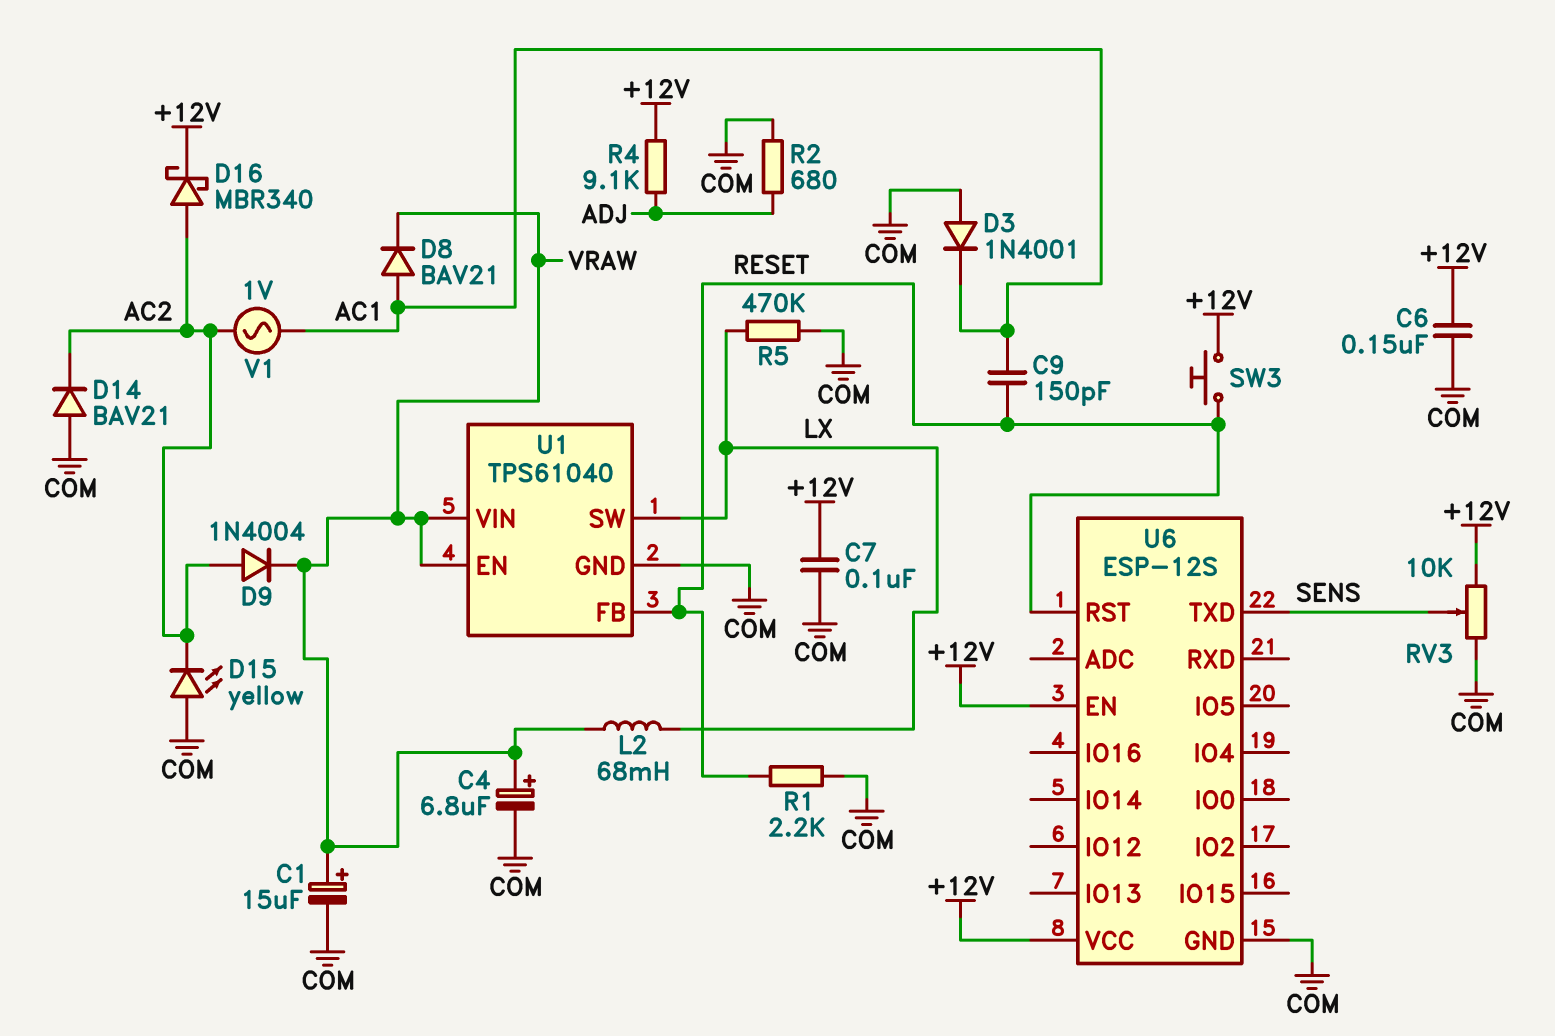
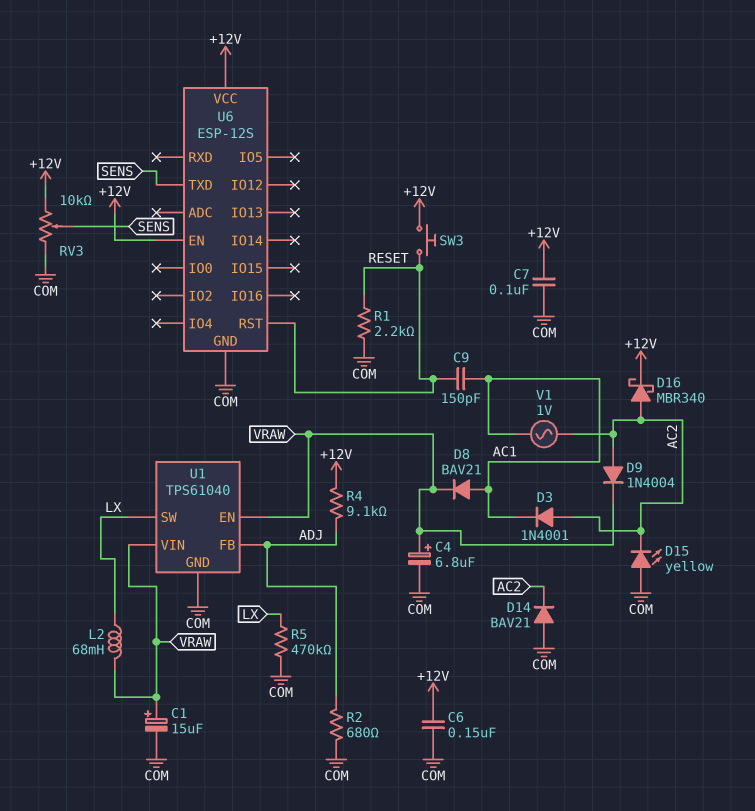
D3: diode 1N4001 (A COM, K AC1) -> diode 1N4001 (A AC2, K AC1)
U1 pin FB: RESET -> ADJ

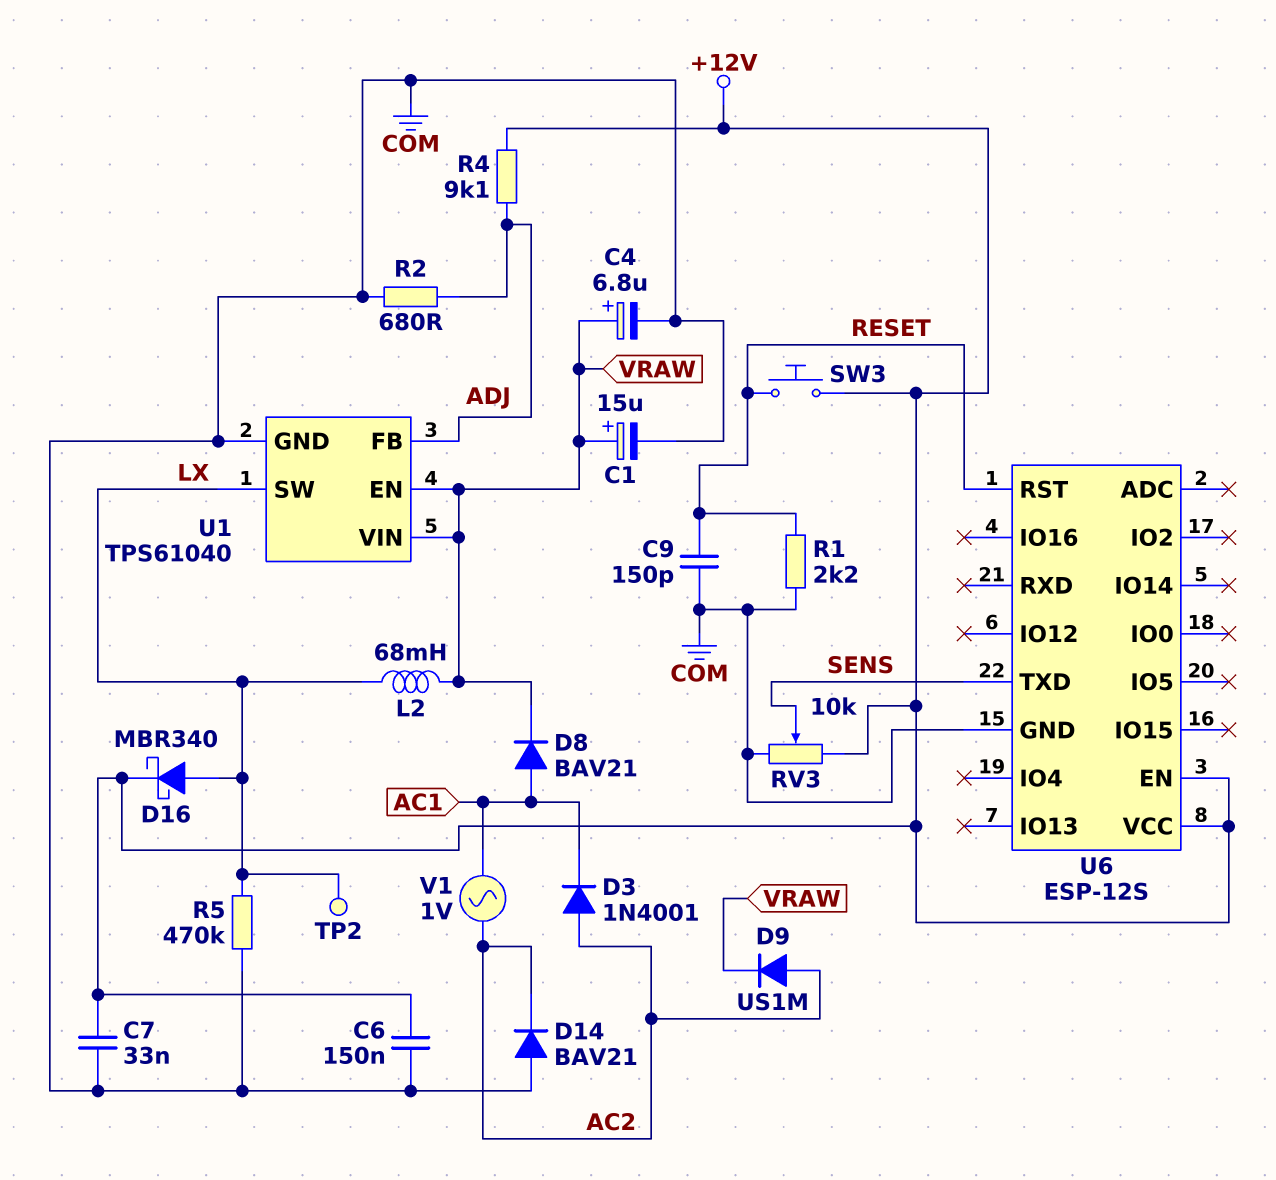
C7: 100nF (+12V, COM) -> 33nF (+12V, COM)
C9: 150pF (AC1, RESET) -> 150pF (COM, RESET)
D9: diode 1N4004 (A AC2, K VRAW) -> diode US1M (A AC2, K VRAW)
D15: LED yellow (A COM, K AC2) -> none
D16: schottky MBR340 (A AC2, K +12V) -> schottky MBR340 (A LX, K +12V)
TP2: none -> test point (LX)

